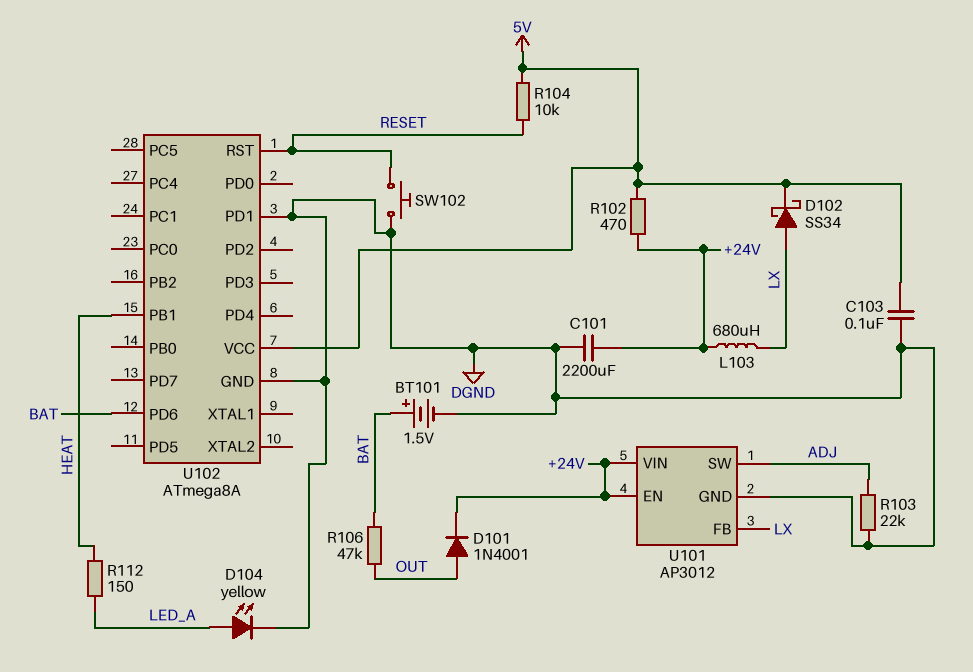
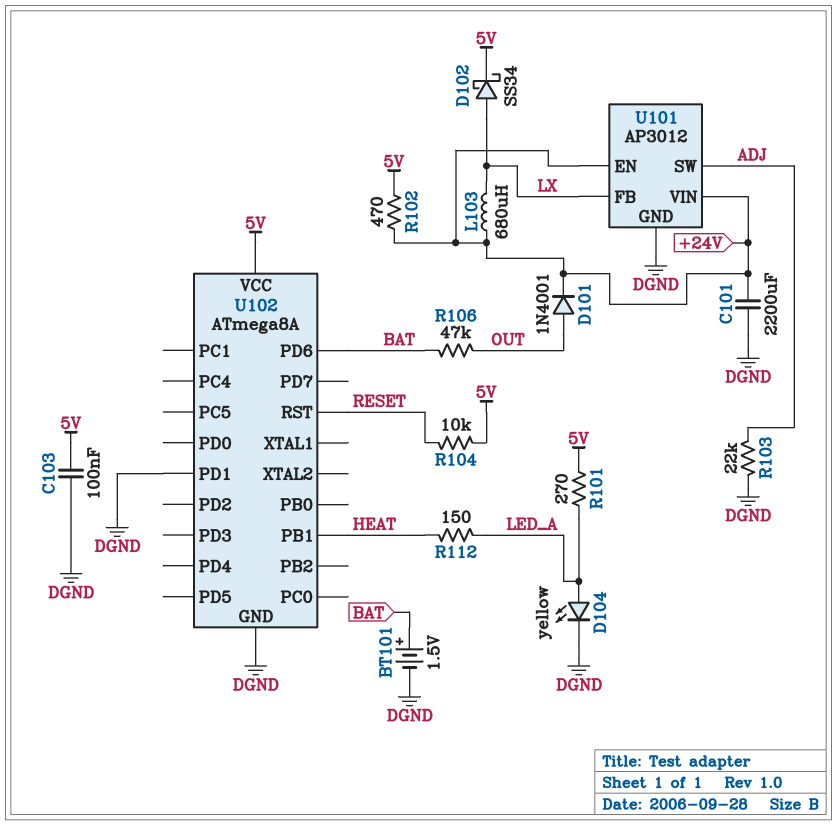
R101: none -> 270 (5V, LED_A)
SW102: button (DGND, RESET) -> none

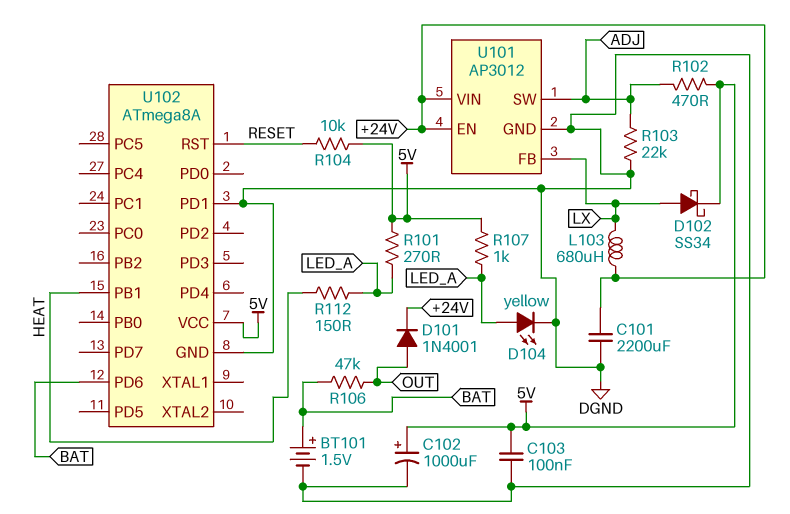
C102: none -> 1000uF (plus 5V, minus DGND)
R102: 470 (+24V, 5V) -> 470 (5V, ADJ)
R107: none -> 1k (5V, LED_A)

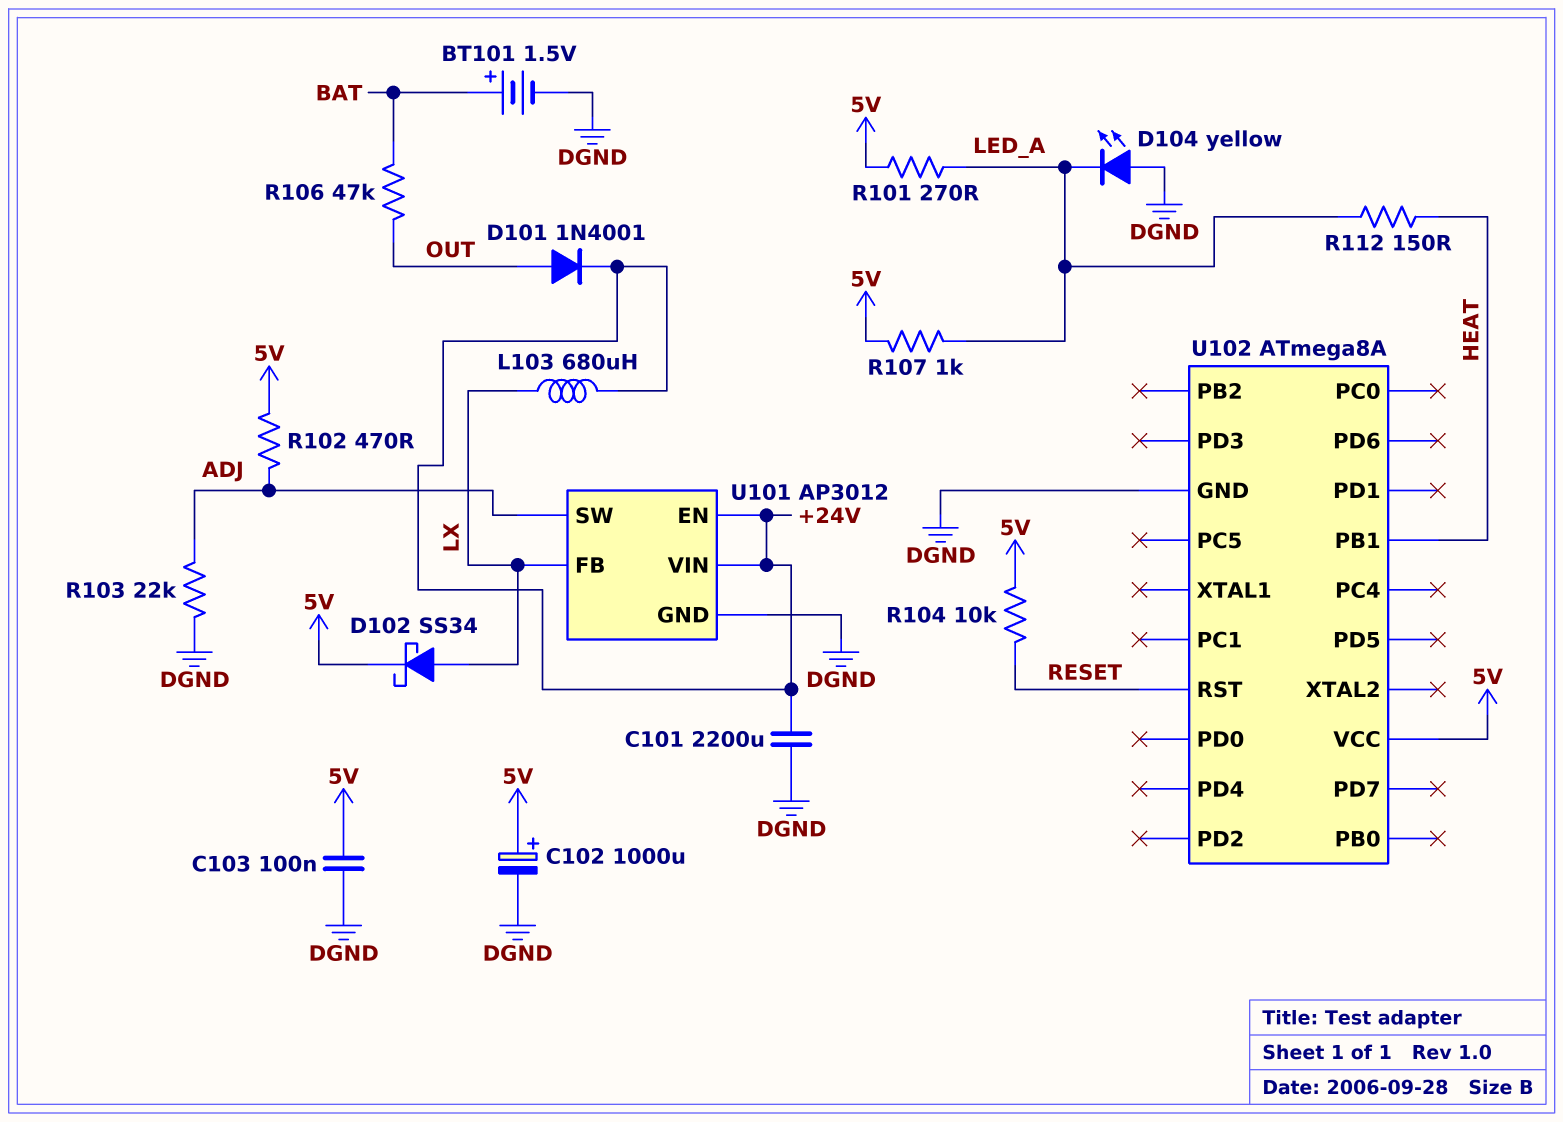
D104: LED yellow (A LED_A, K DGND) -> LED yellow (A DGND, K LED_A)
U102 pin PD1: DGND -> none
U102 pin PD6: BAT -> none

